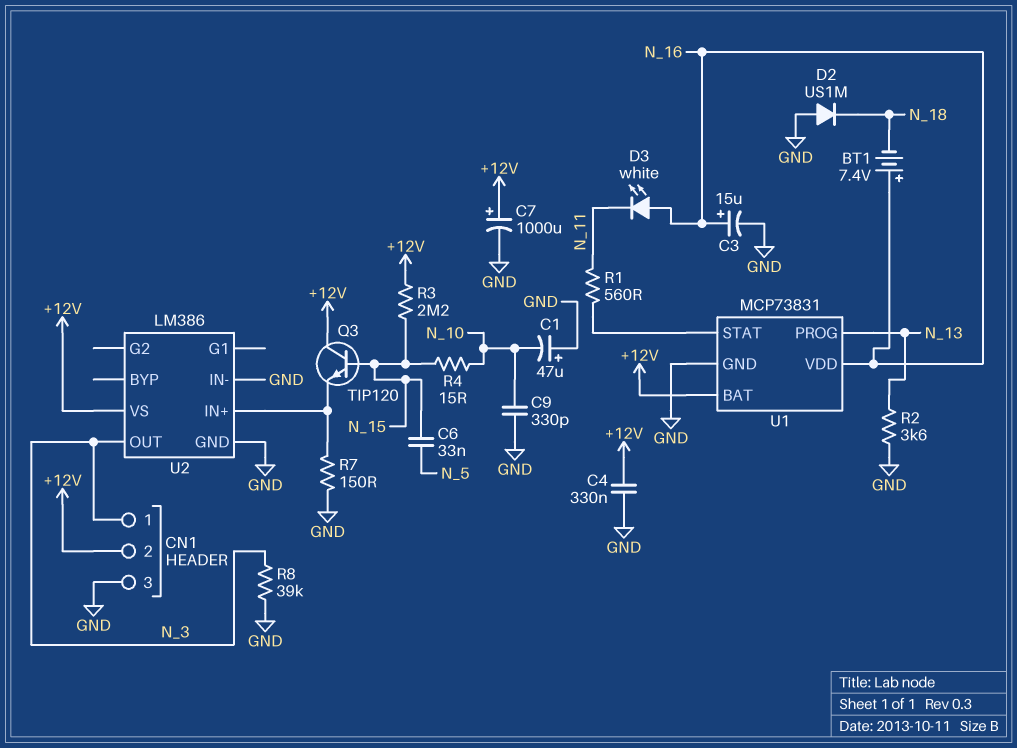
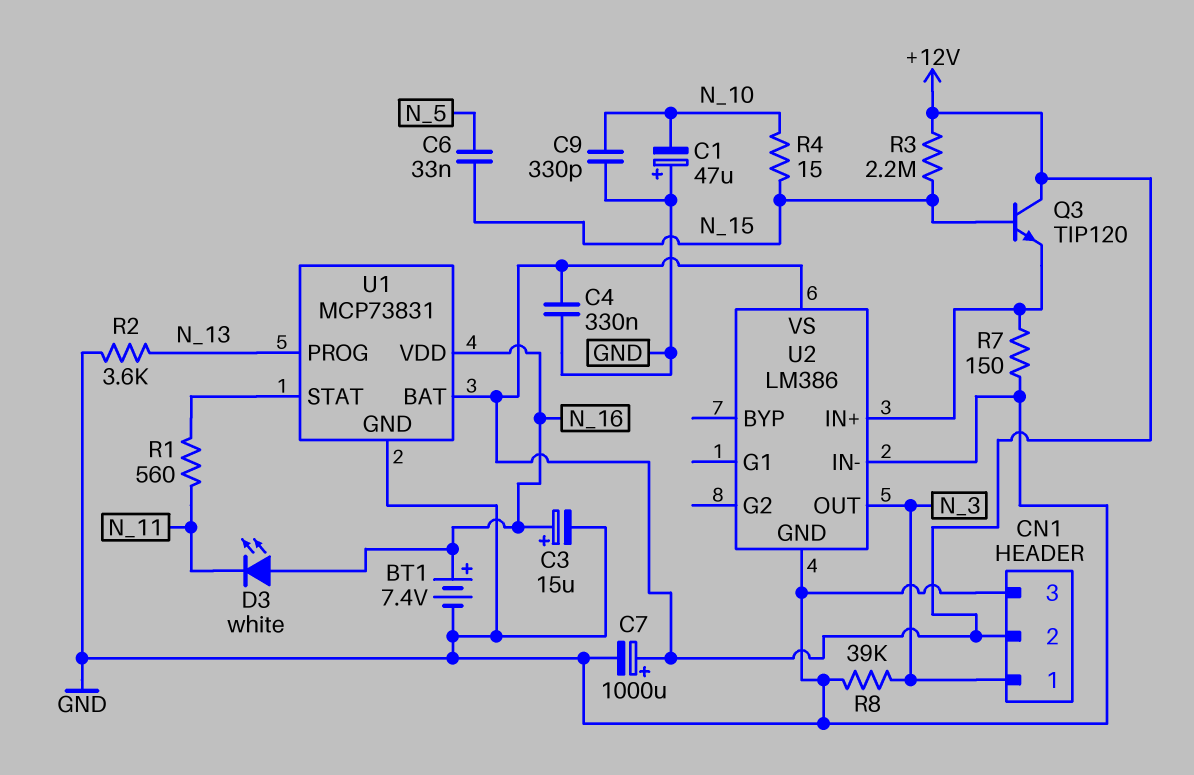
BT1: 7.4V (plus N_16, minus N_18) -> 7.4V (plus N_16, minus GND)
D2: diode US1M (A GND, K N_18) -> none

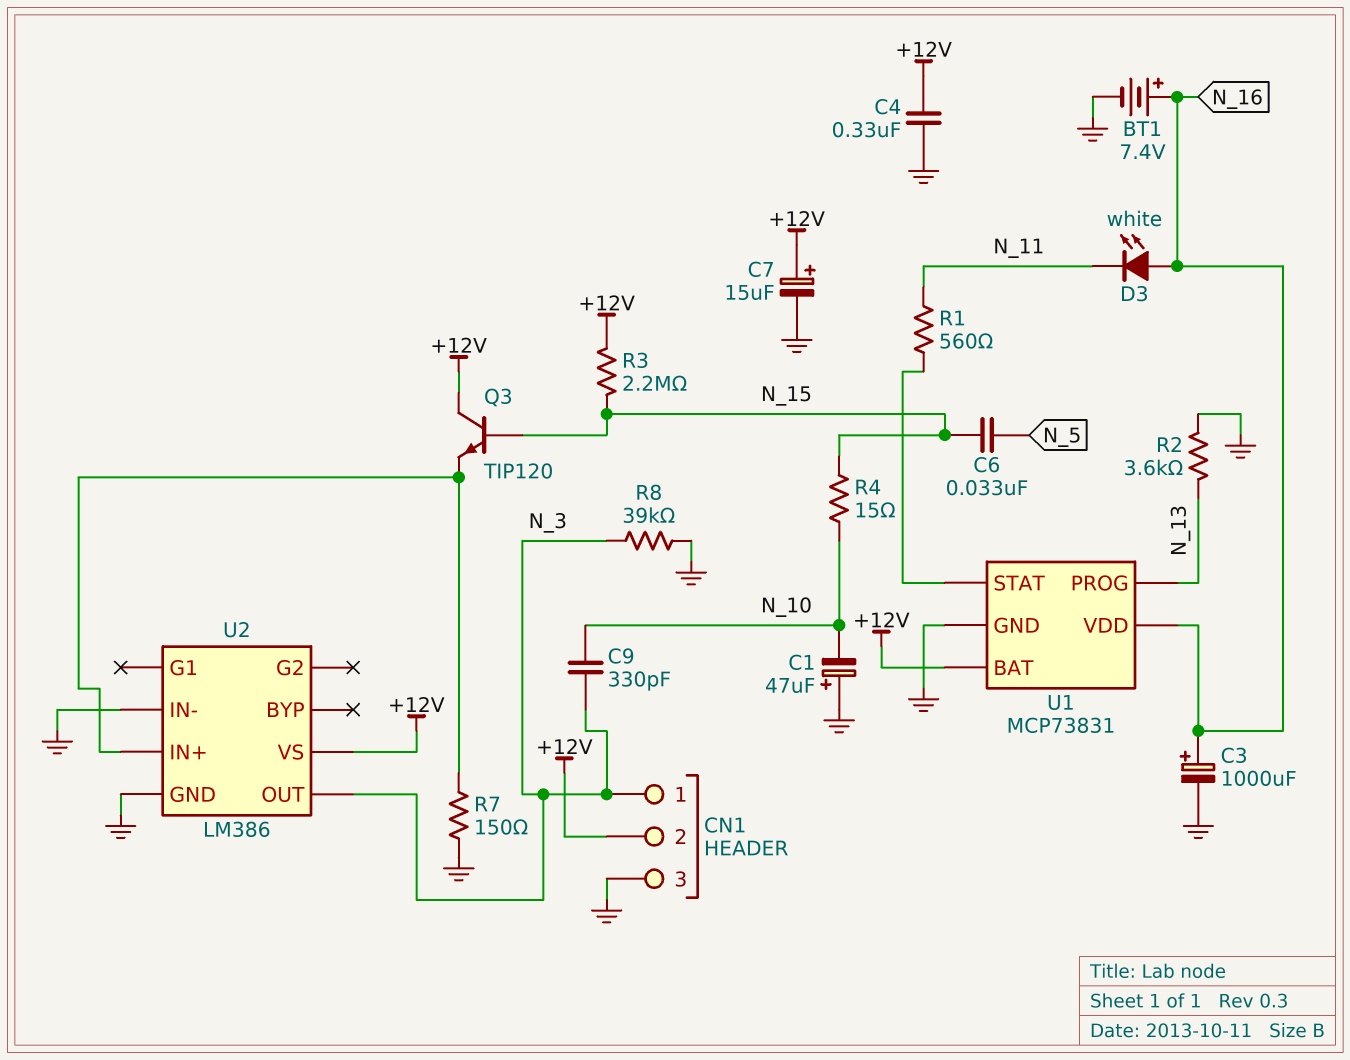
C3: 15uF (plus N_16, minus GND) -> 1000uF (plus N_16, minus GND)
C7: 1000uF (plus +12V, minus GND) -> 15uF (plus +12V, minus GND)
C9: 330pF (GND, N_10) -> 330pF (N_3, N_10)

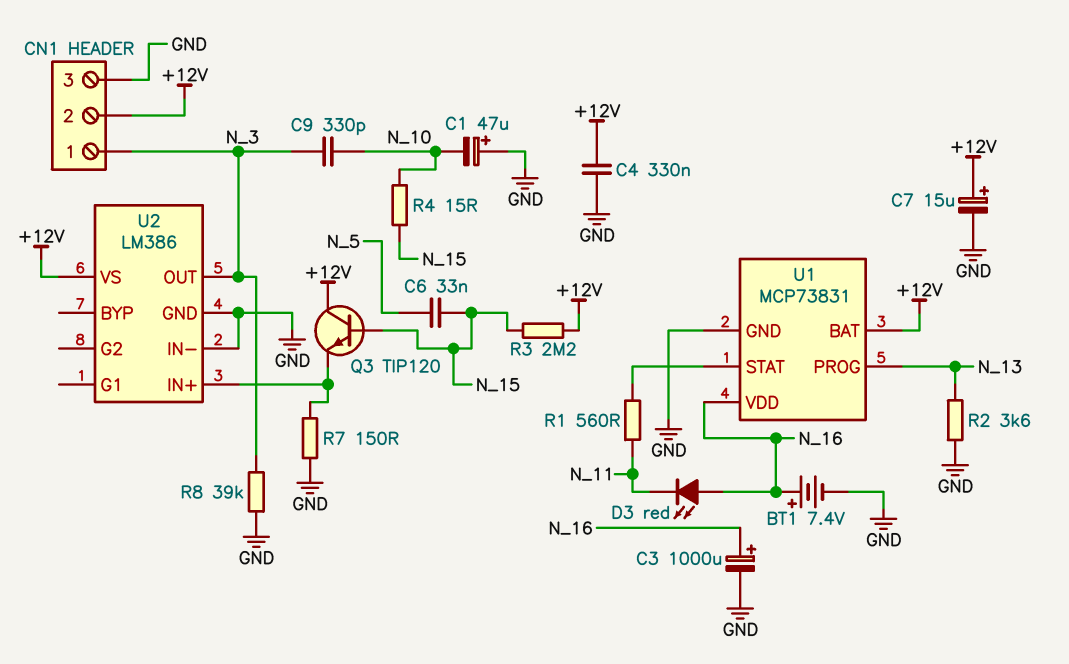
D3: LED white (A N_16, K N_11) -> LED red (A N_16, K N_11)

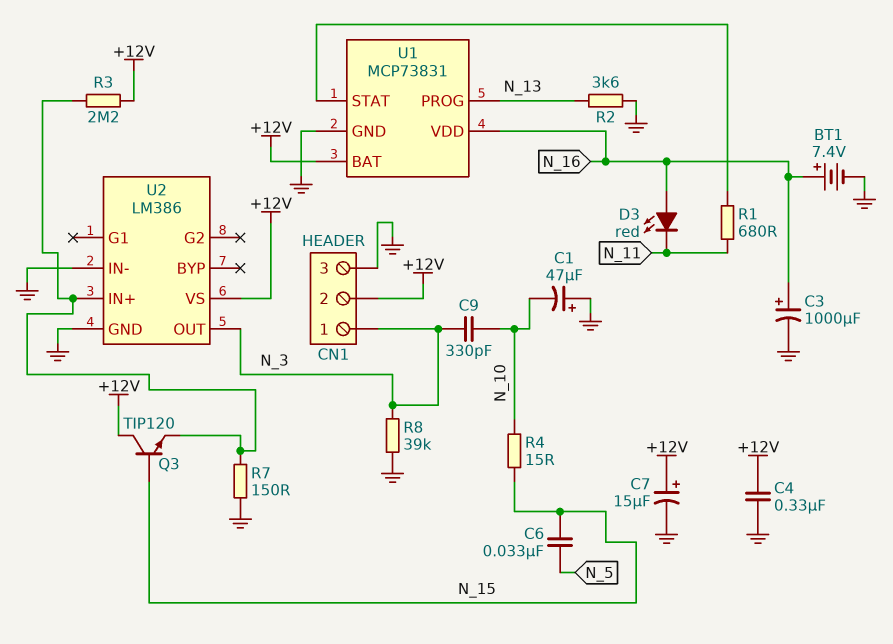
R1: 560 (N_11, U1/STAT) -> 680 (N_11, U1/STAT)
R3: 2.2M (+12V, N_15) -> 2.2M (+12V, U2/IN+)

